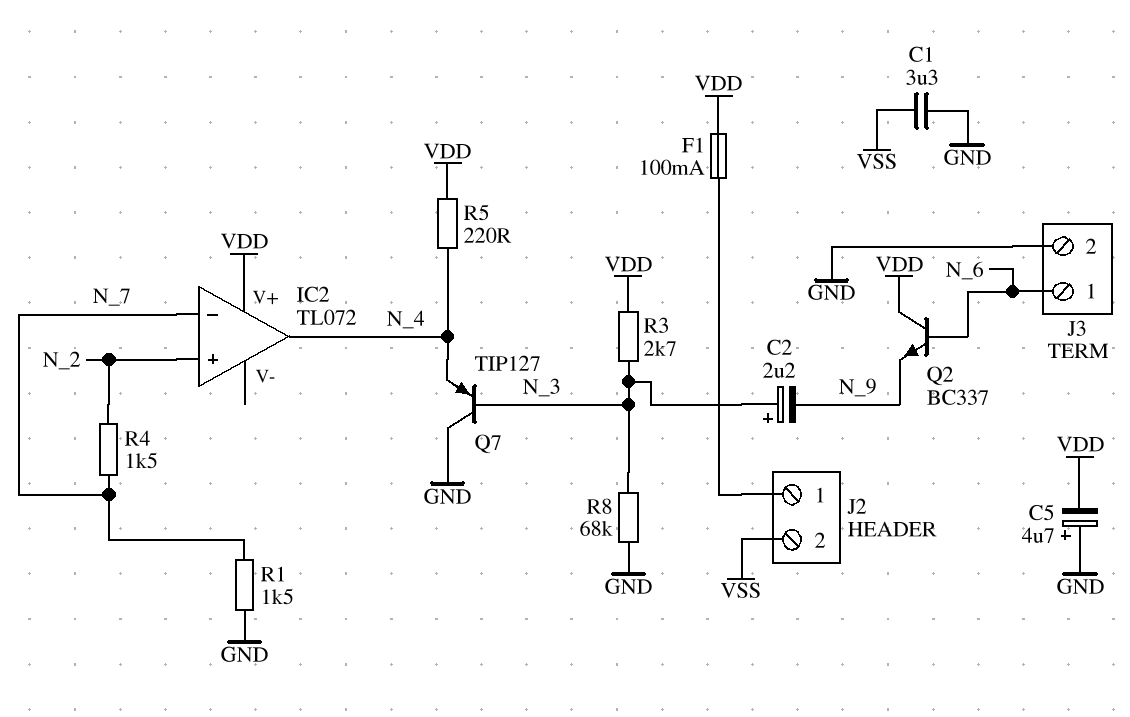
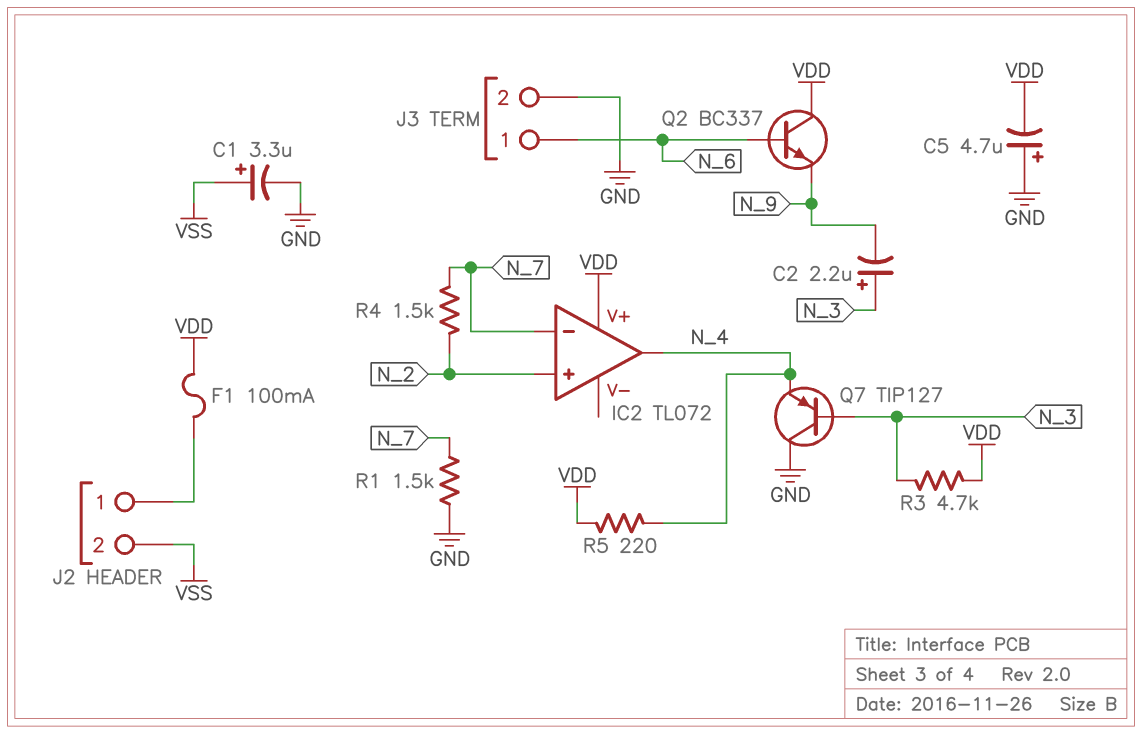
C1: 3.3uF (GND, VSS) -> 3.3uF (plus VSS, minus GND)
R3: 2.7k (N_3, VDD) -> 4.7k (N_3, VDD)
R8: 68k (GND, N_3) -> none

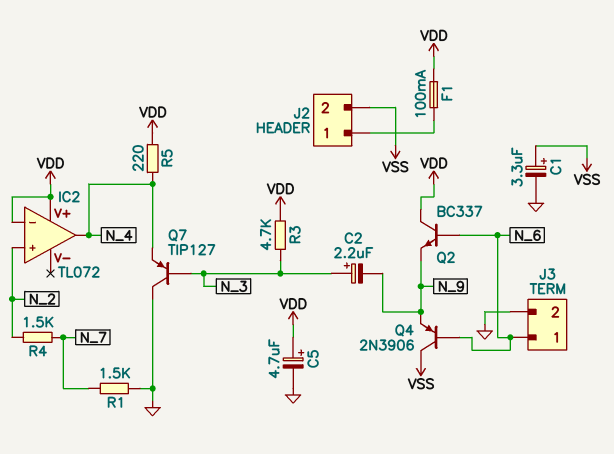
C5: 4.7uF (plus GND, minus VDD) -> 4.7uF (plus VDD, minus GND)
IC2 pin in-: N_7 -> VDD
Q4: none -> PNP 2N3906 (B N_6, C VSS, E N_9)

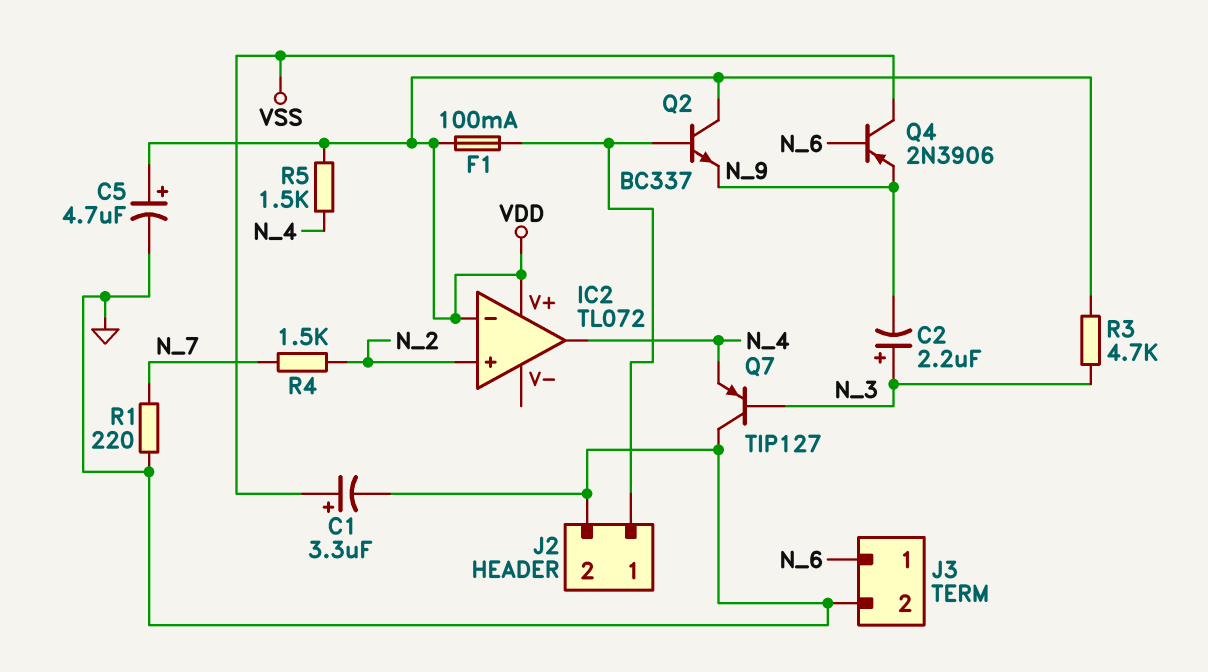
J2 pin 2: VSS -> GND
Q2: NPN BC337 (B N_6, C VDD, E N_9) -> NPN BC337 (B J2/1, C VDD, E N_9)
R1: 1.5k (GND, N_7) -> 220 (GND, N_7)
R5: 220 (N_4, VDD) -> 1.5k (N_4, VDD)

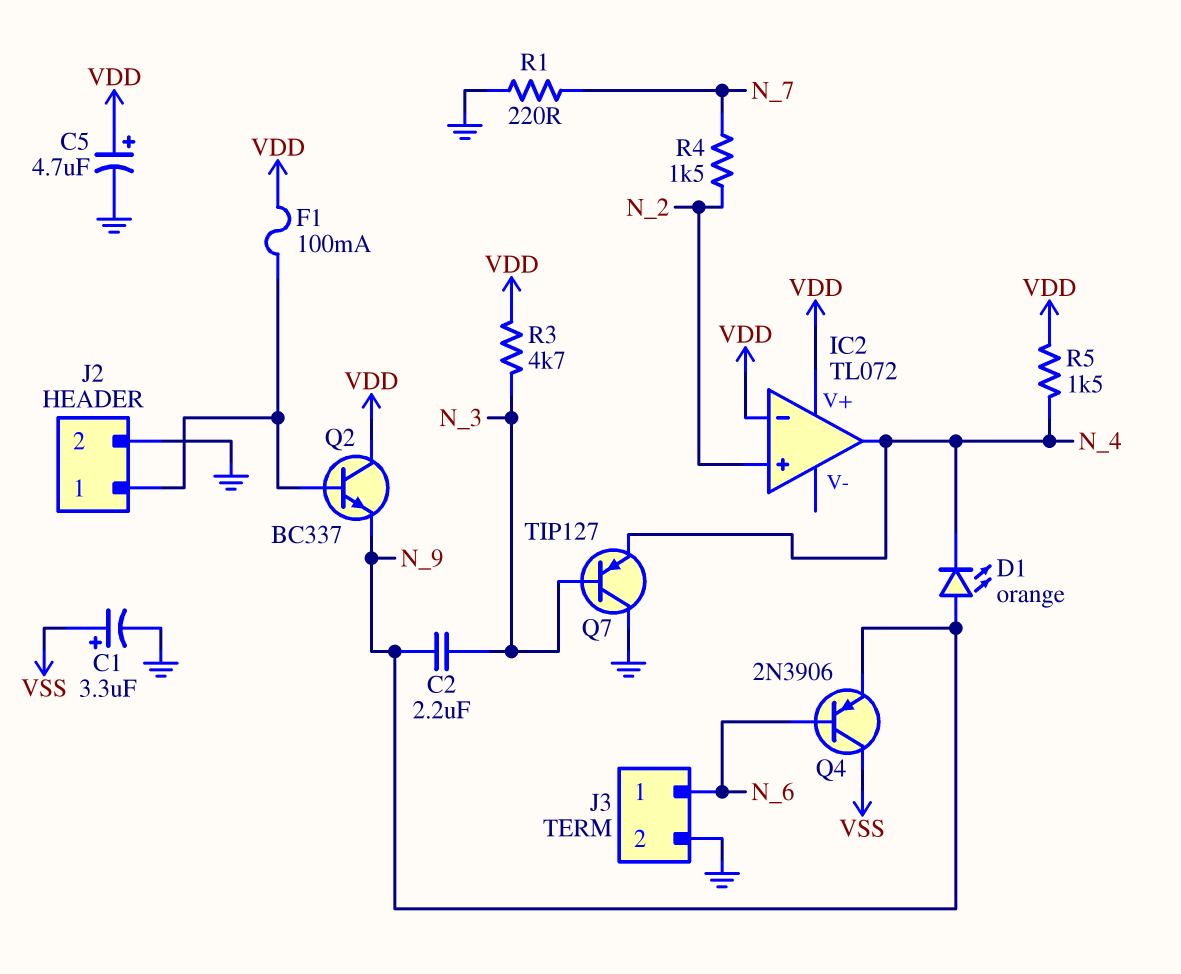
C2: 2.2uF (plus N_3, minus N_9) -> 2.2uF (N_3, N_9)
D1: none -> LED orange (A N_9, K N_4)

